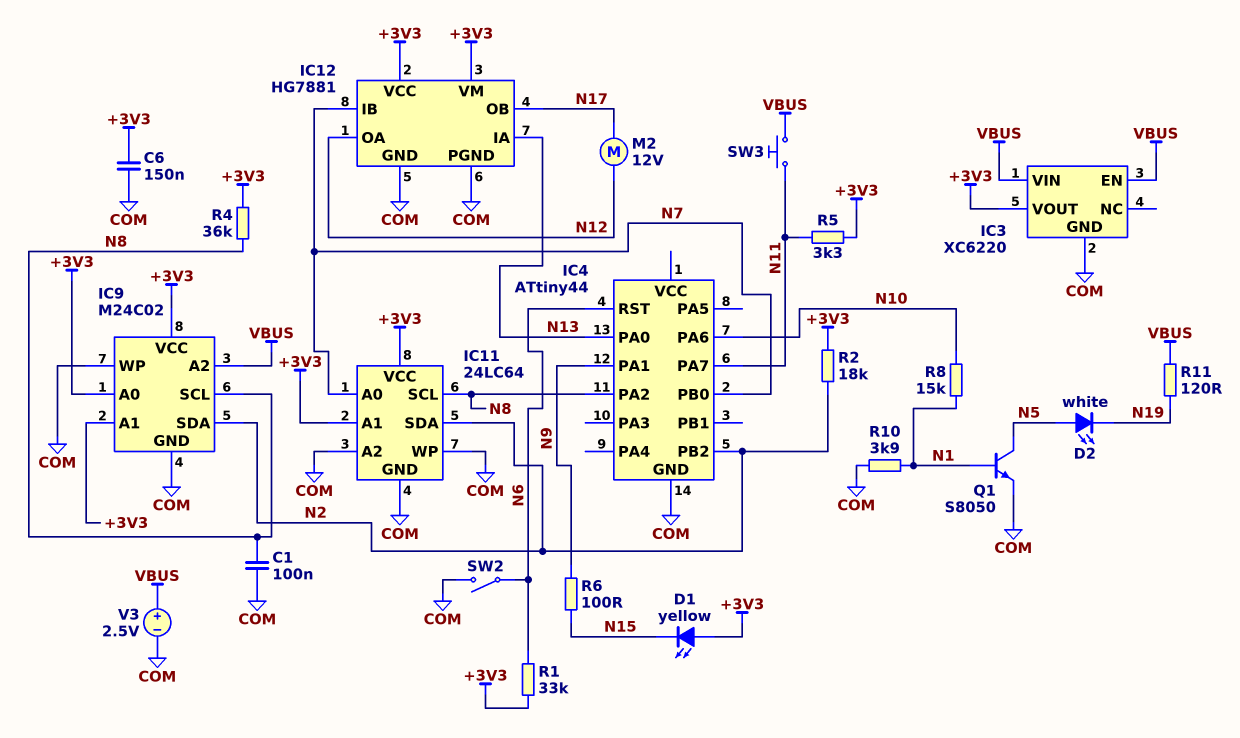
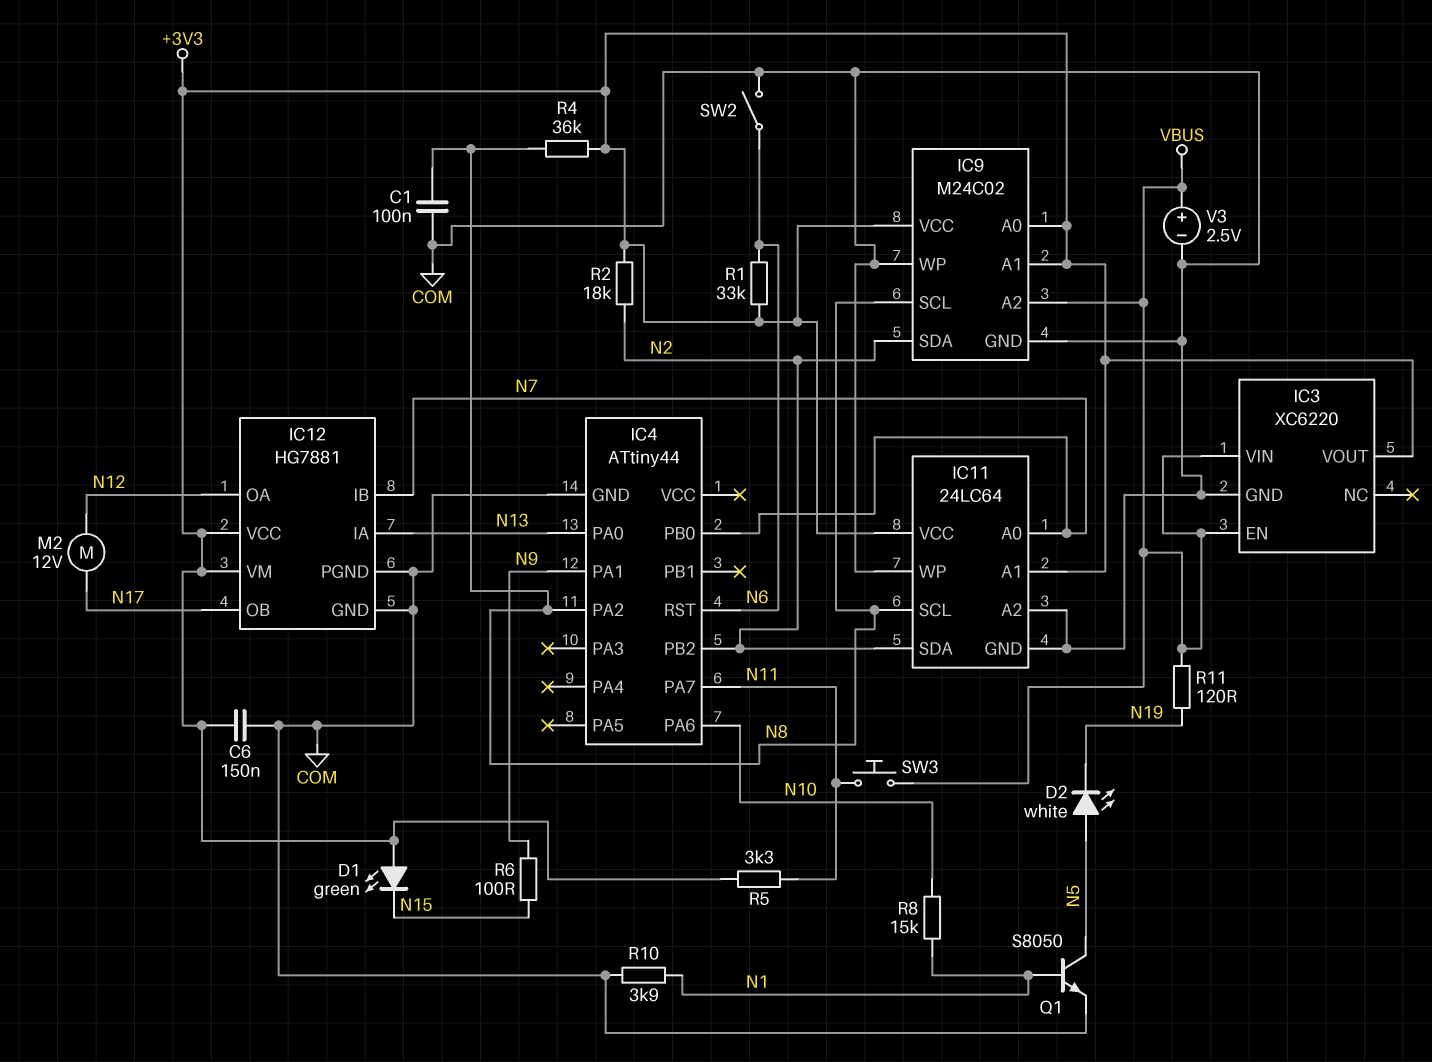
D1: LED yellow (A +3V3, K N15) -> LED green (A +3V3, K N15)

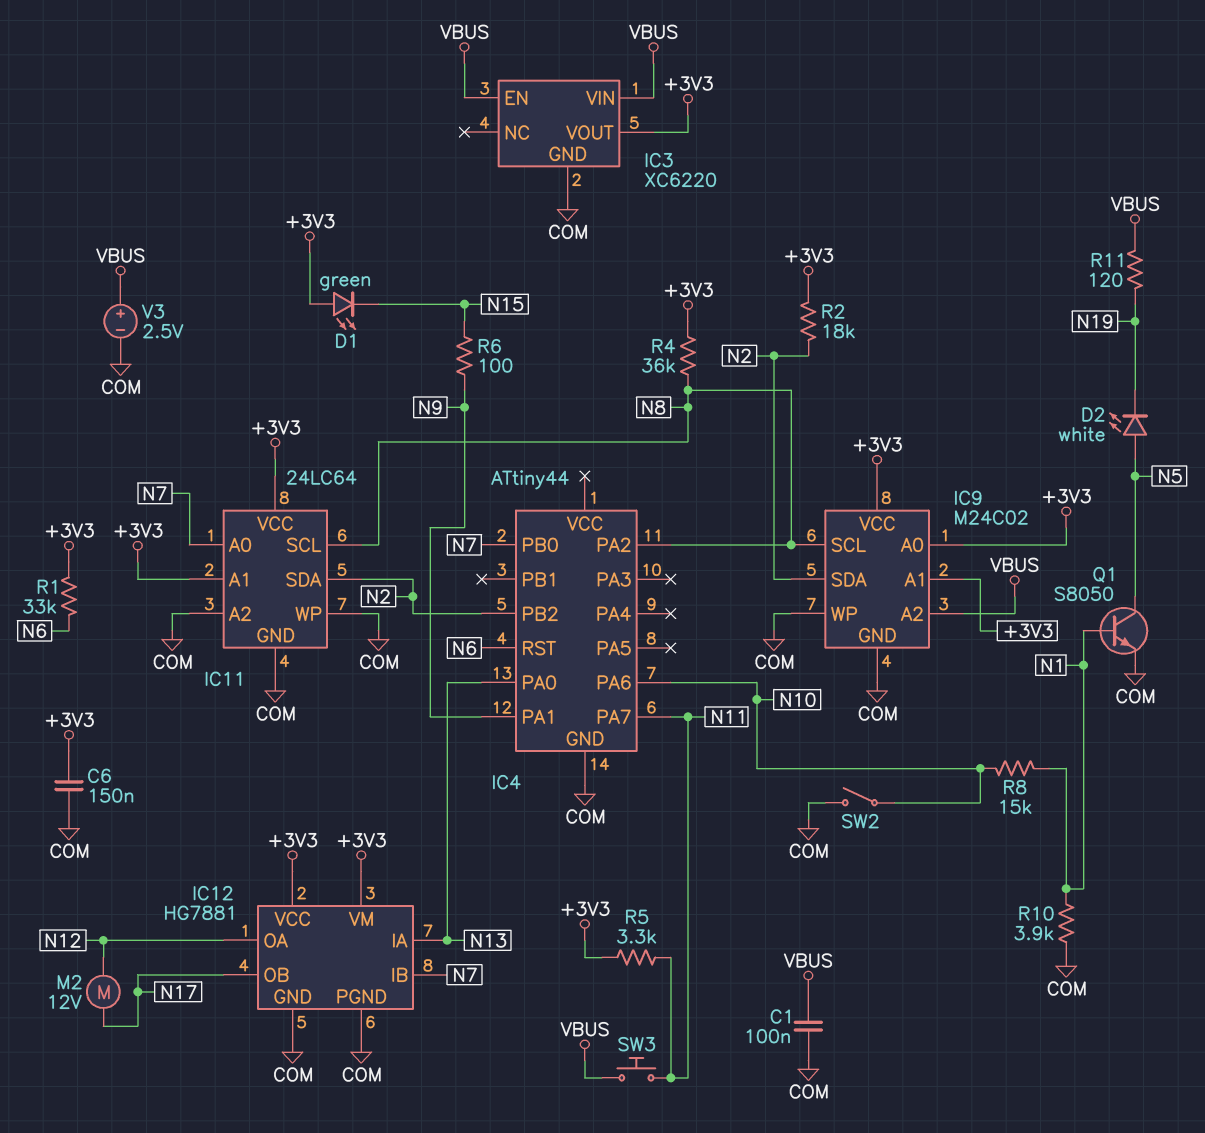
C1: 100nF (COM, N8) -> 100nF (COM, VBUS)
SW2: switch (COM, N6) -> switch (COM, N10)

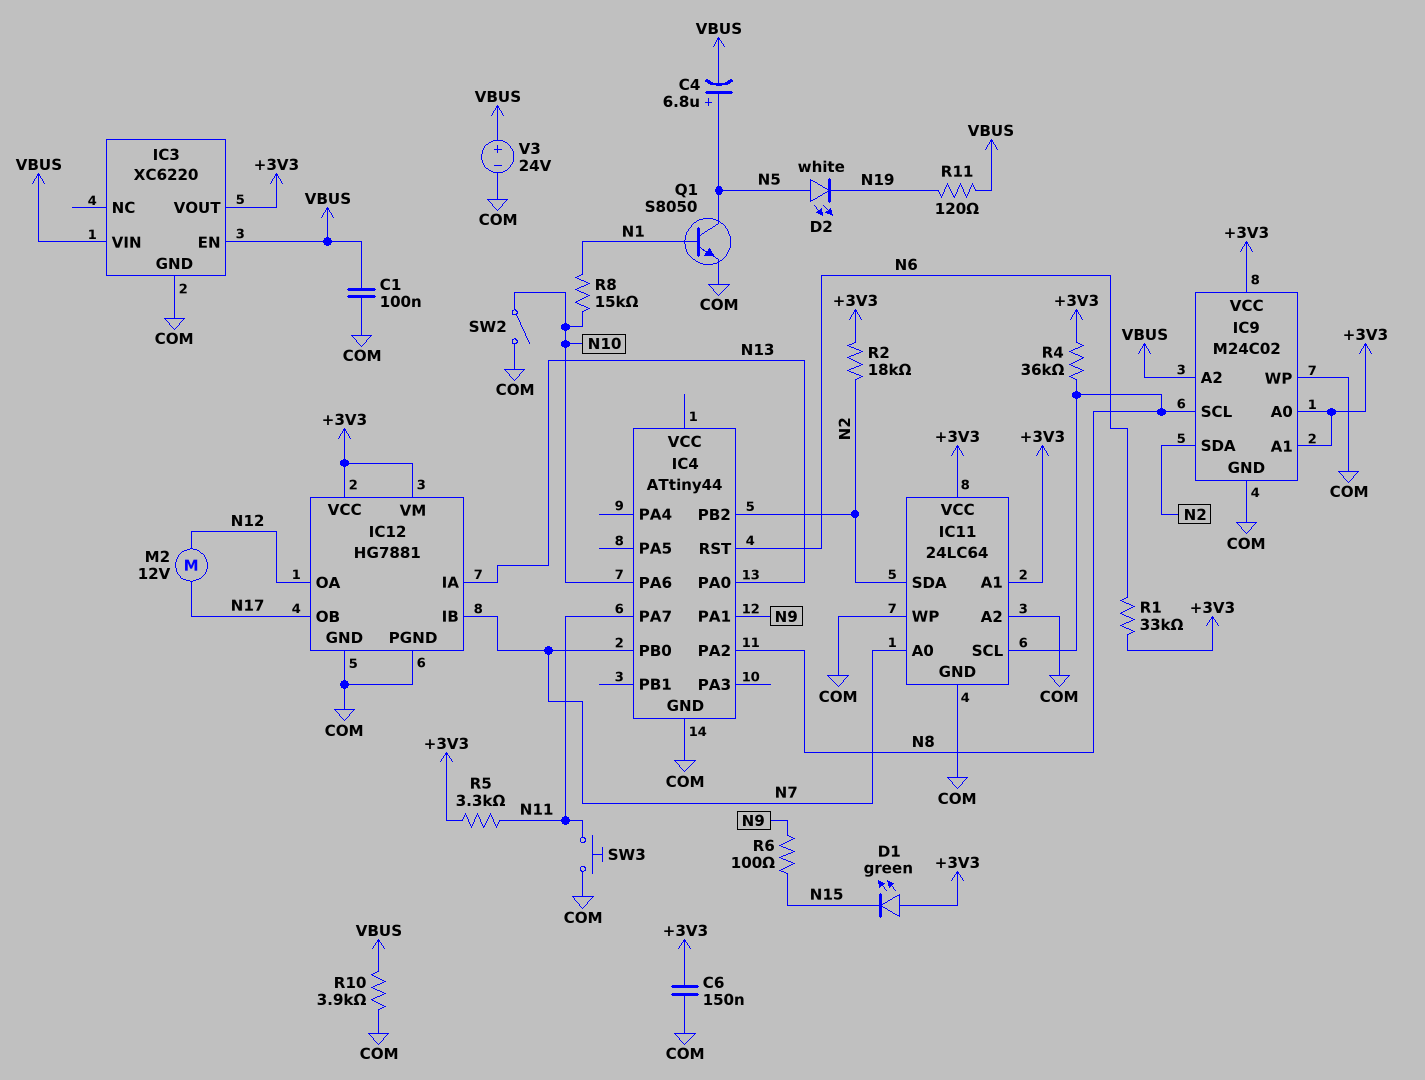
C4: none -> 6.8uF (plus N5, minus VBUS)
R10: 3.9k (COM, N1) -> 3.9k (COM, VBUS)
SW3: button (N11, VBUS) -> button (COM, N11)
V3: 2.5V (plus VBUS, minus COM) -> 24V (plus VBUS, minus COM)

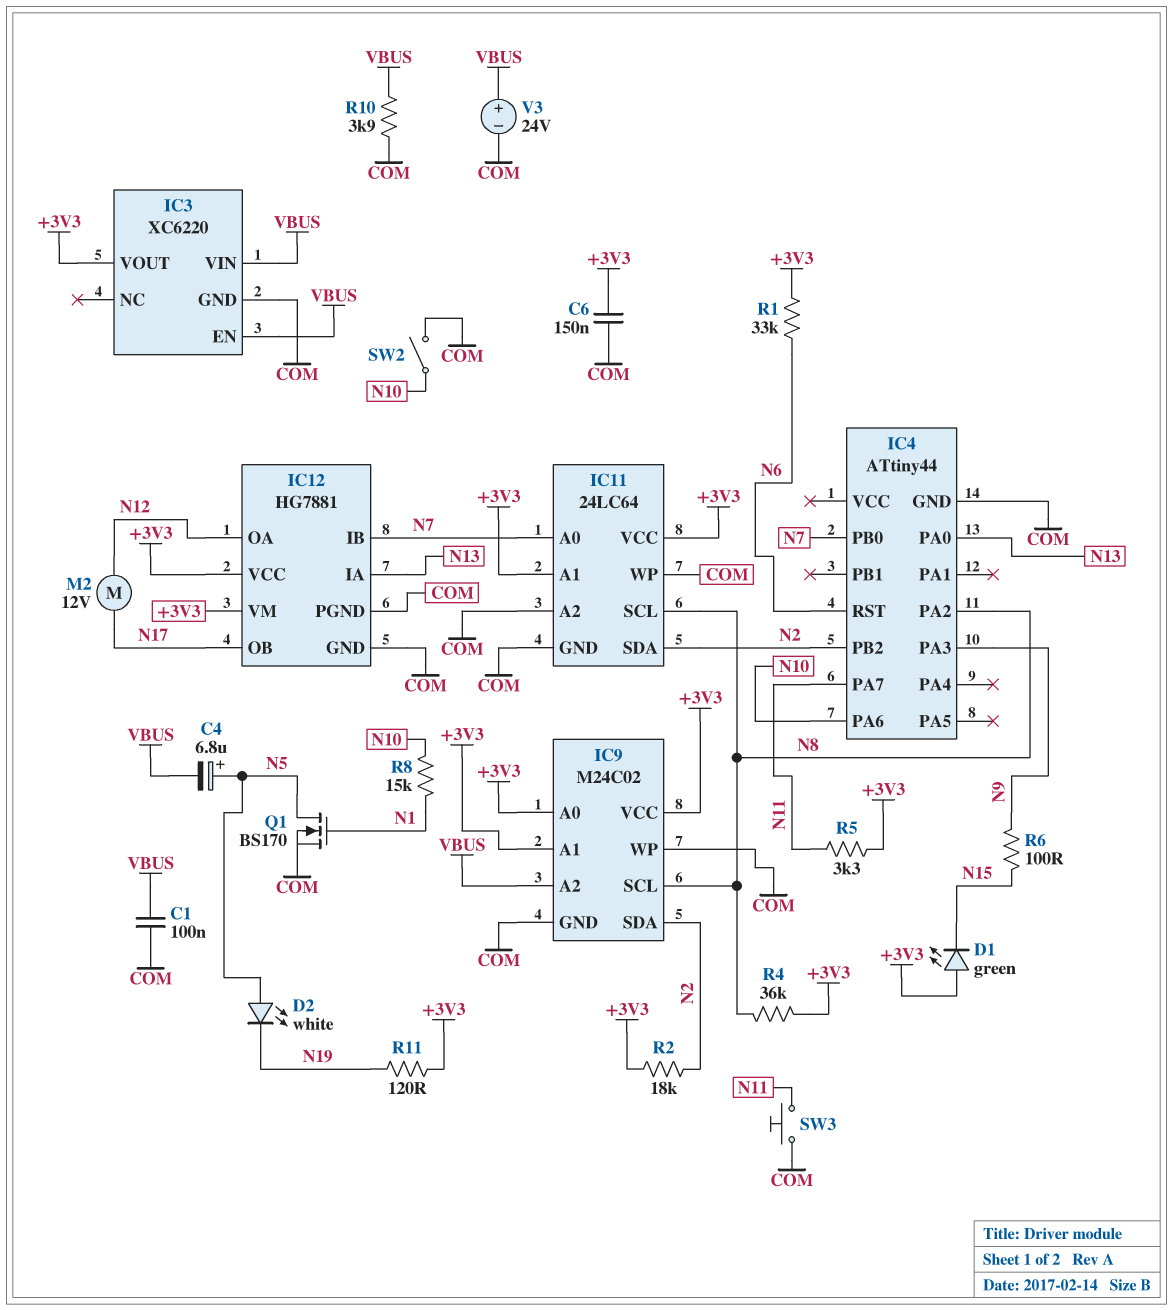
IC4 pin PA1: N9 -> none
IC4 pin PA3: none -> N9
Q1: NPN S8050 (B N1, C N5, E COM) -> NMOS BS170 (G N1, D N5, S COM)
R11: 120 (N19, VBUS) -> 120 (+3V3, N19)

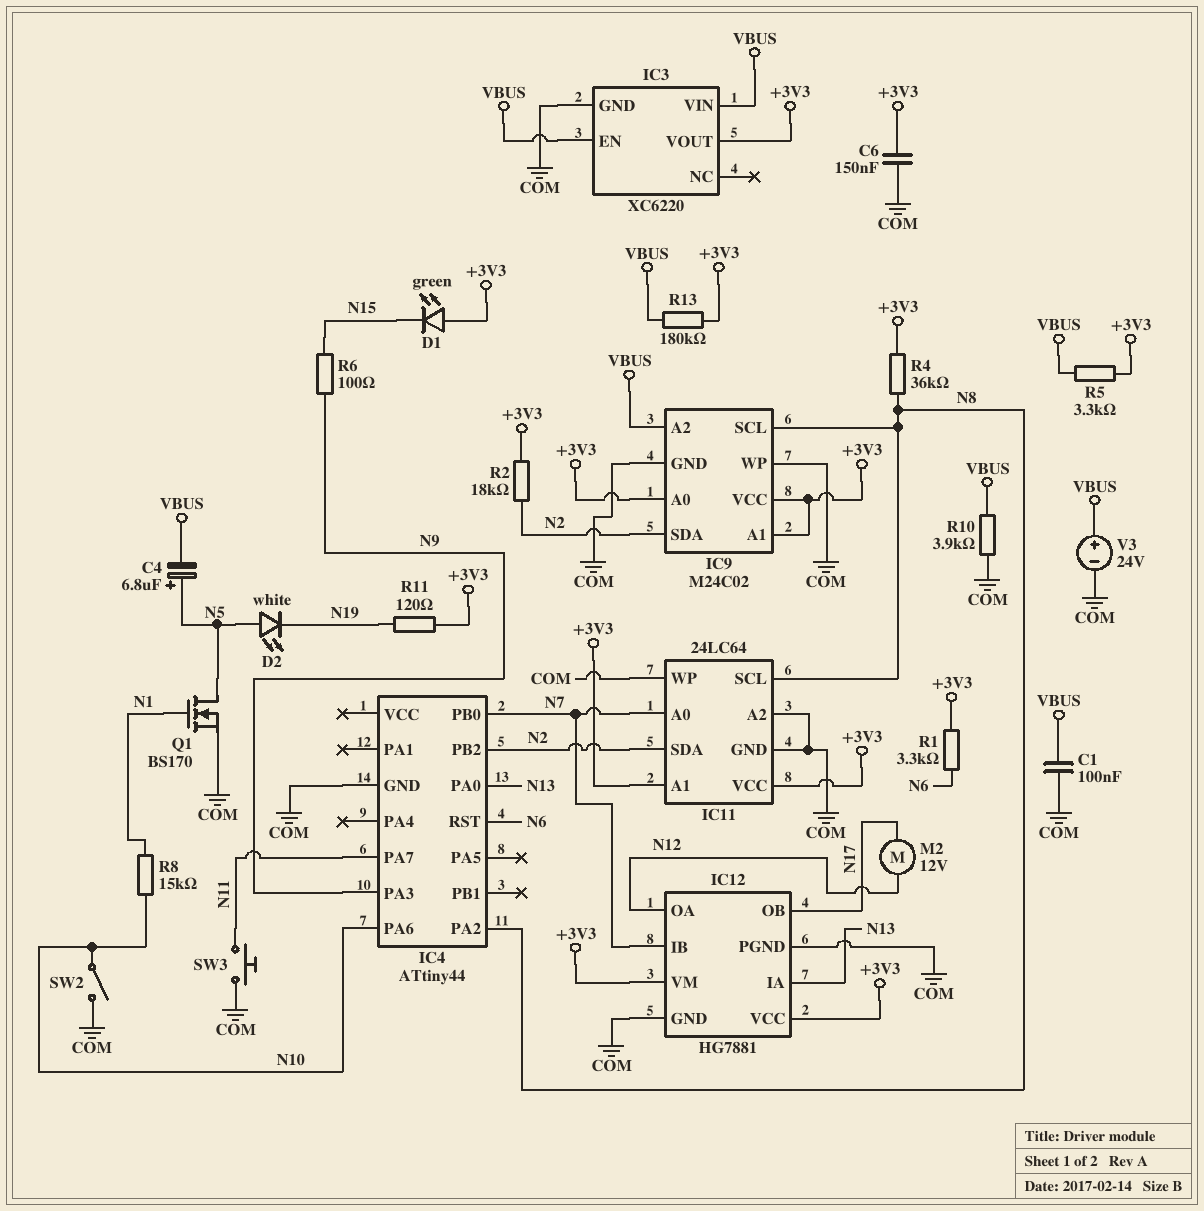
R1: 33k (+3V3, N6) -> 3.3k (+3V3, N6)
R5: 3.3k (+3V3, N11) -> 3.3k (+3V3, VBUS)
R13: none -> 180k (+3V3, VBUS)

